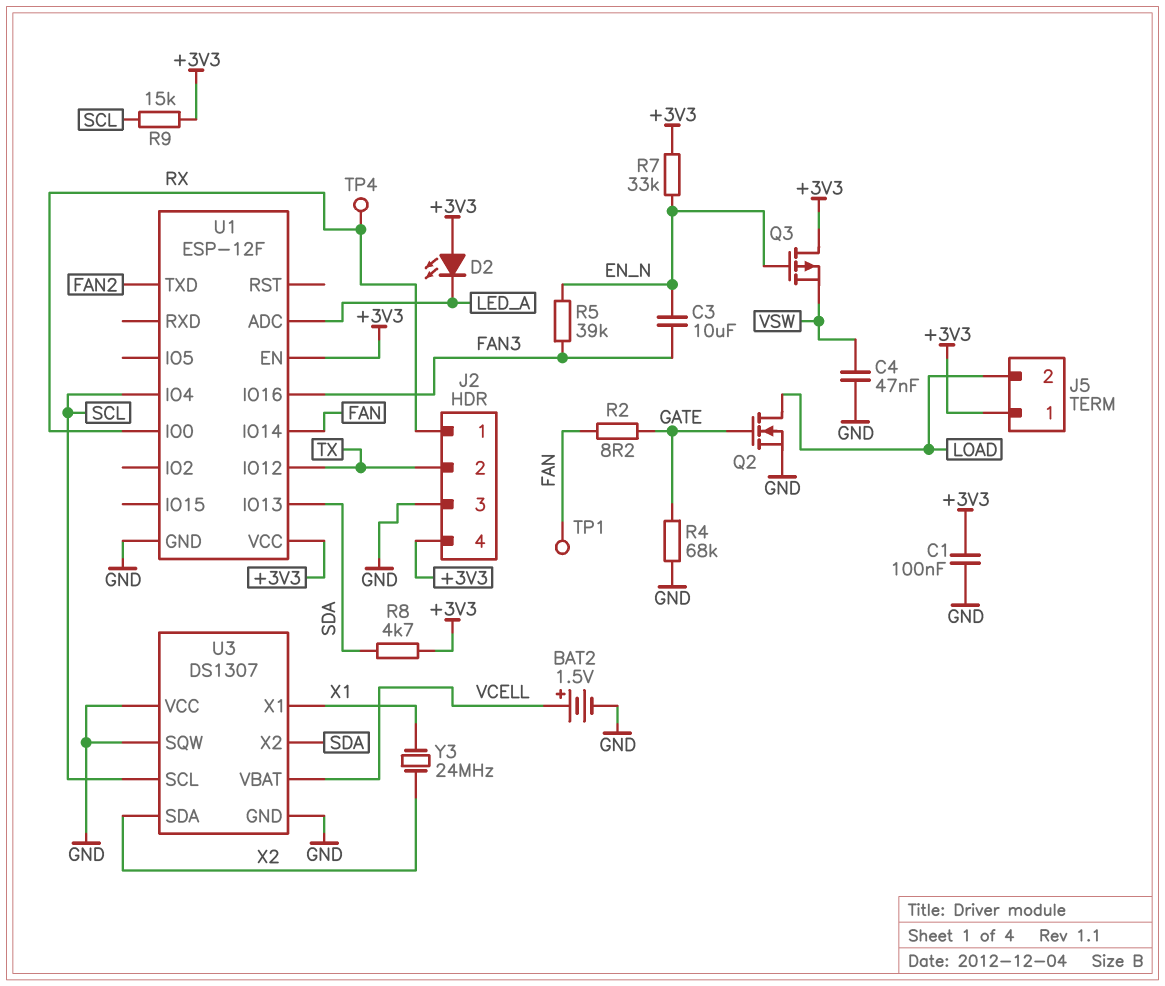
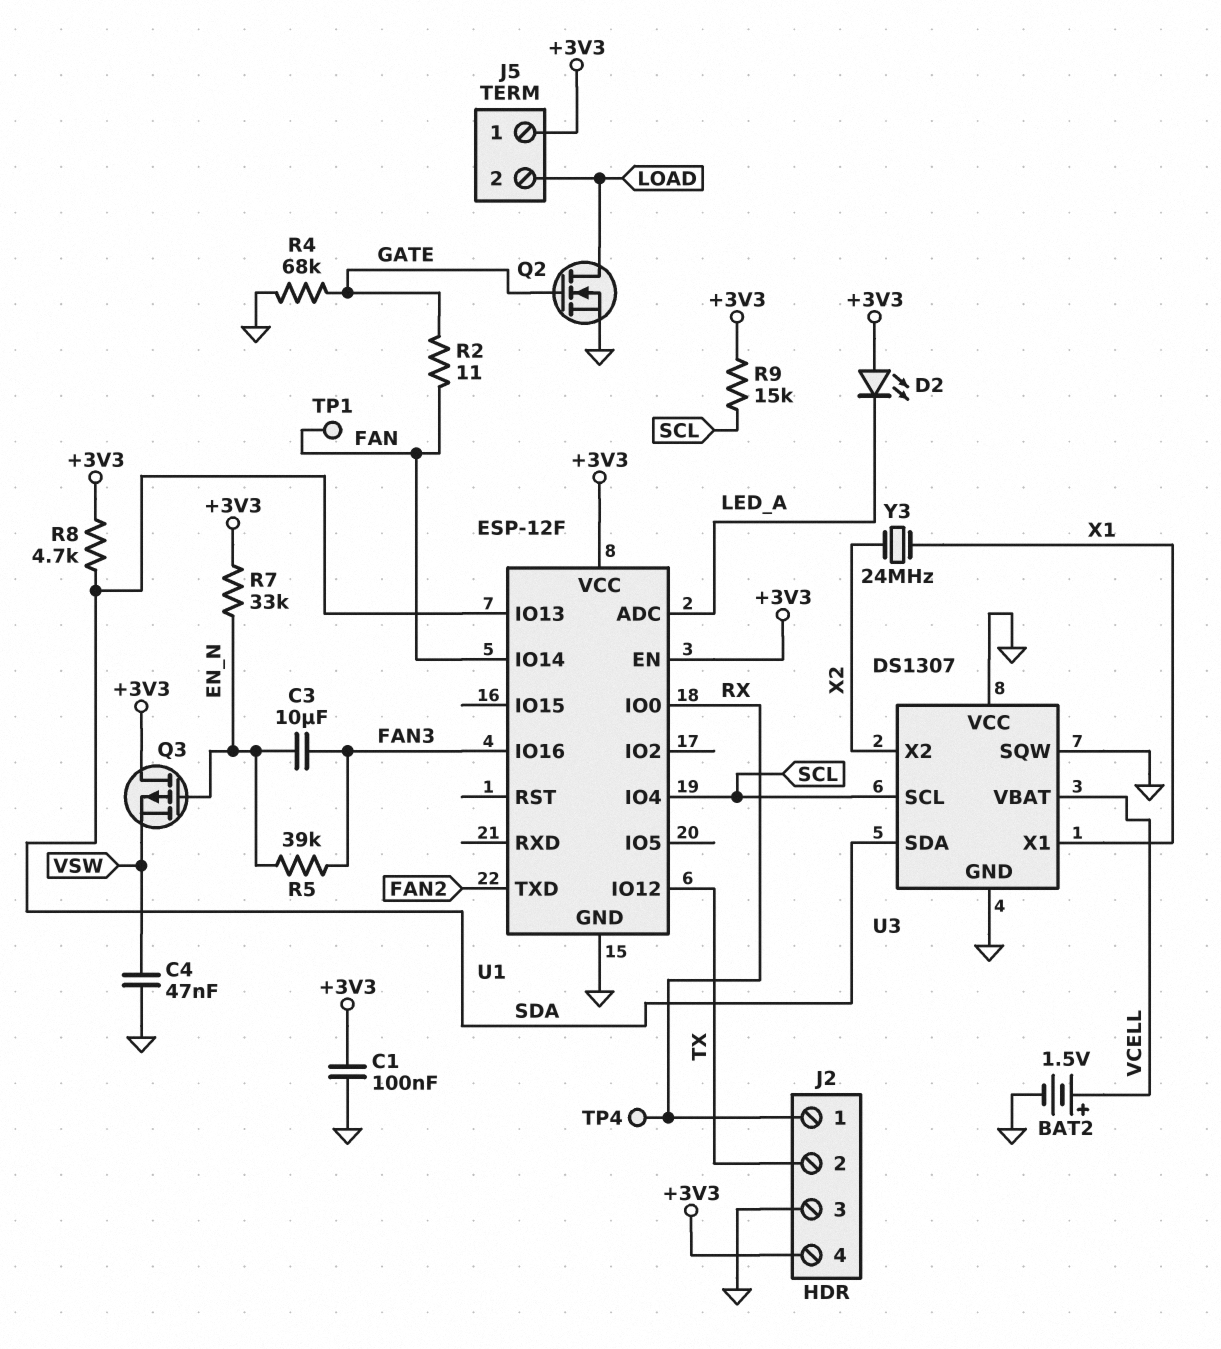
R2: 8.2 (FAN, GATE) -> 11 (FAN, GATE)
U3 pin SDA: X2 -> SDA
U3 pin X2: SDA -> X2

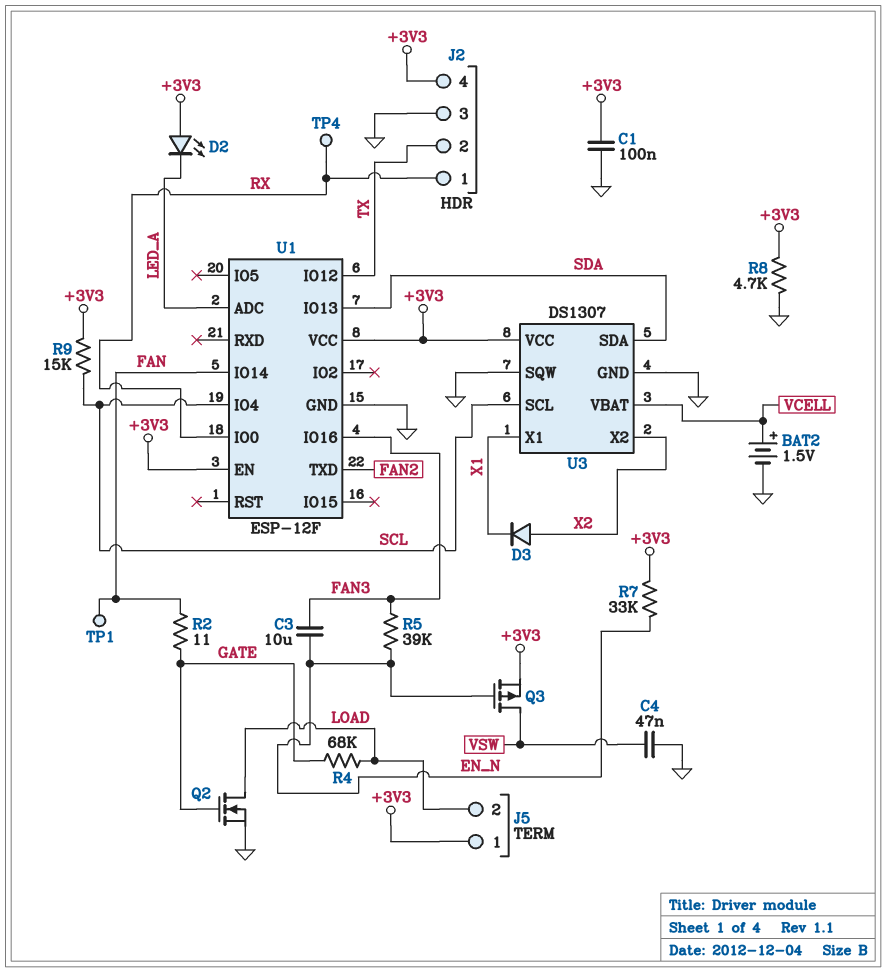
D3: none -> diode (A X2, K X1)
Q3: PMOS (G EN_N, D +3V3, S VSW) -> PMOS (G EN_N, D VSW, S +3V3)
R4: 68k (GATE, GND) -> 68k (GATE, LOAD)
R8: 4.7k (+3V3, SDA) -> 4.7k (+3V3, GND)
U3 pin VCC: GND -> +3V3
Y3: 24MHz (X1, X2) -> none

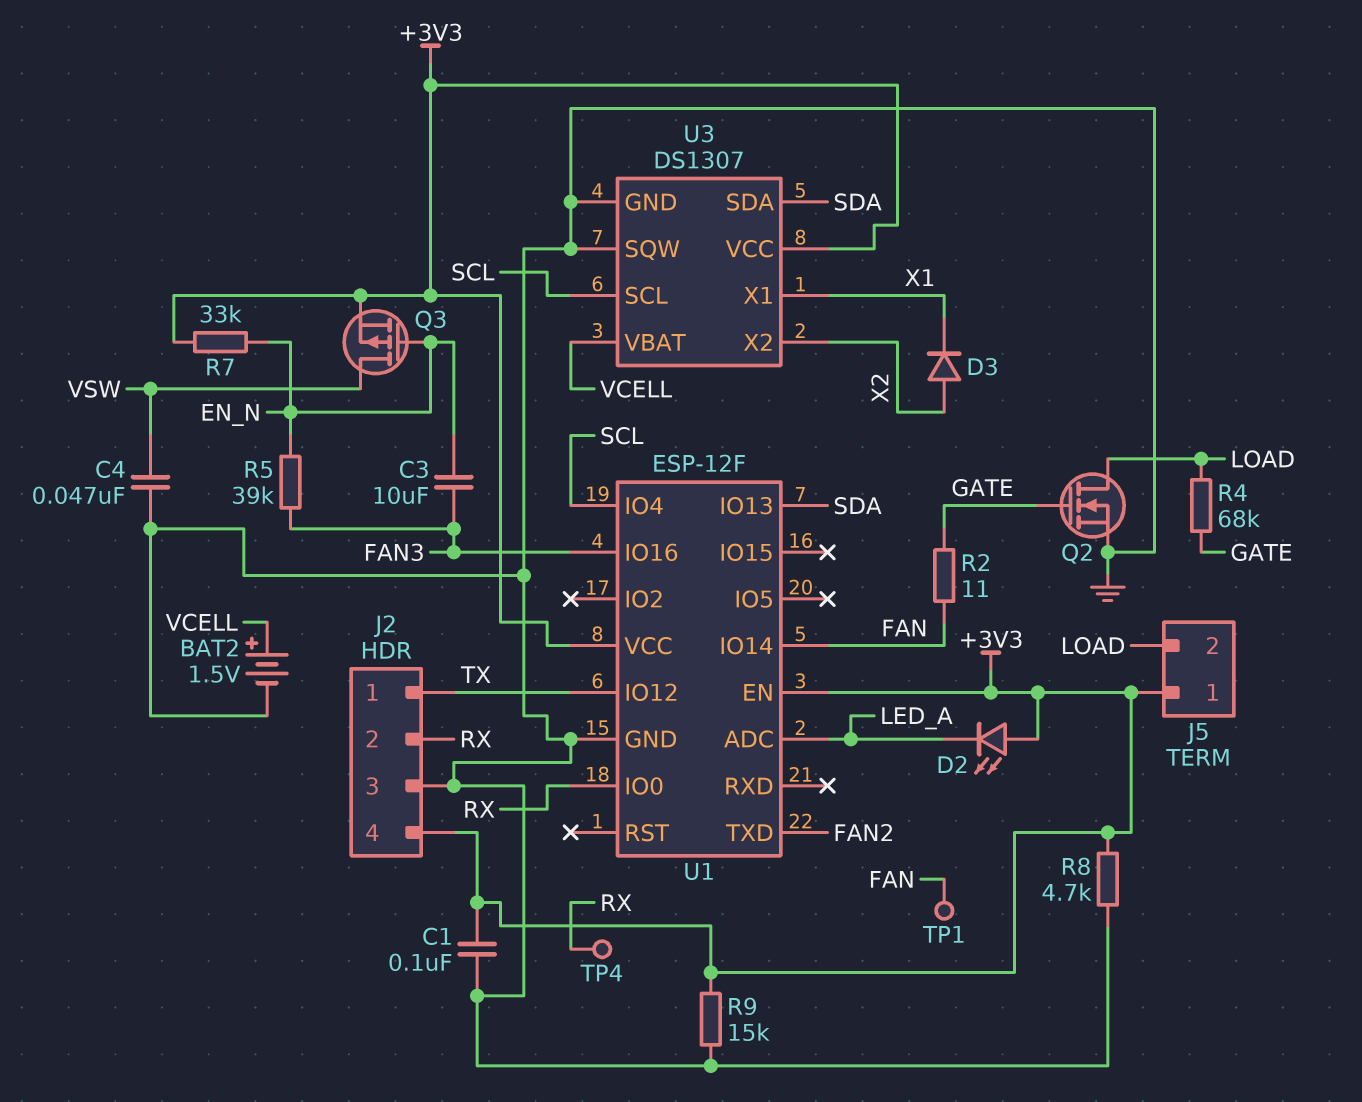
J2 pin 1: RX -> TX
J2 pin 2: TX -> RX
R9: 15k (+3V3, SCL) -> 15k (+3V3, GND)

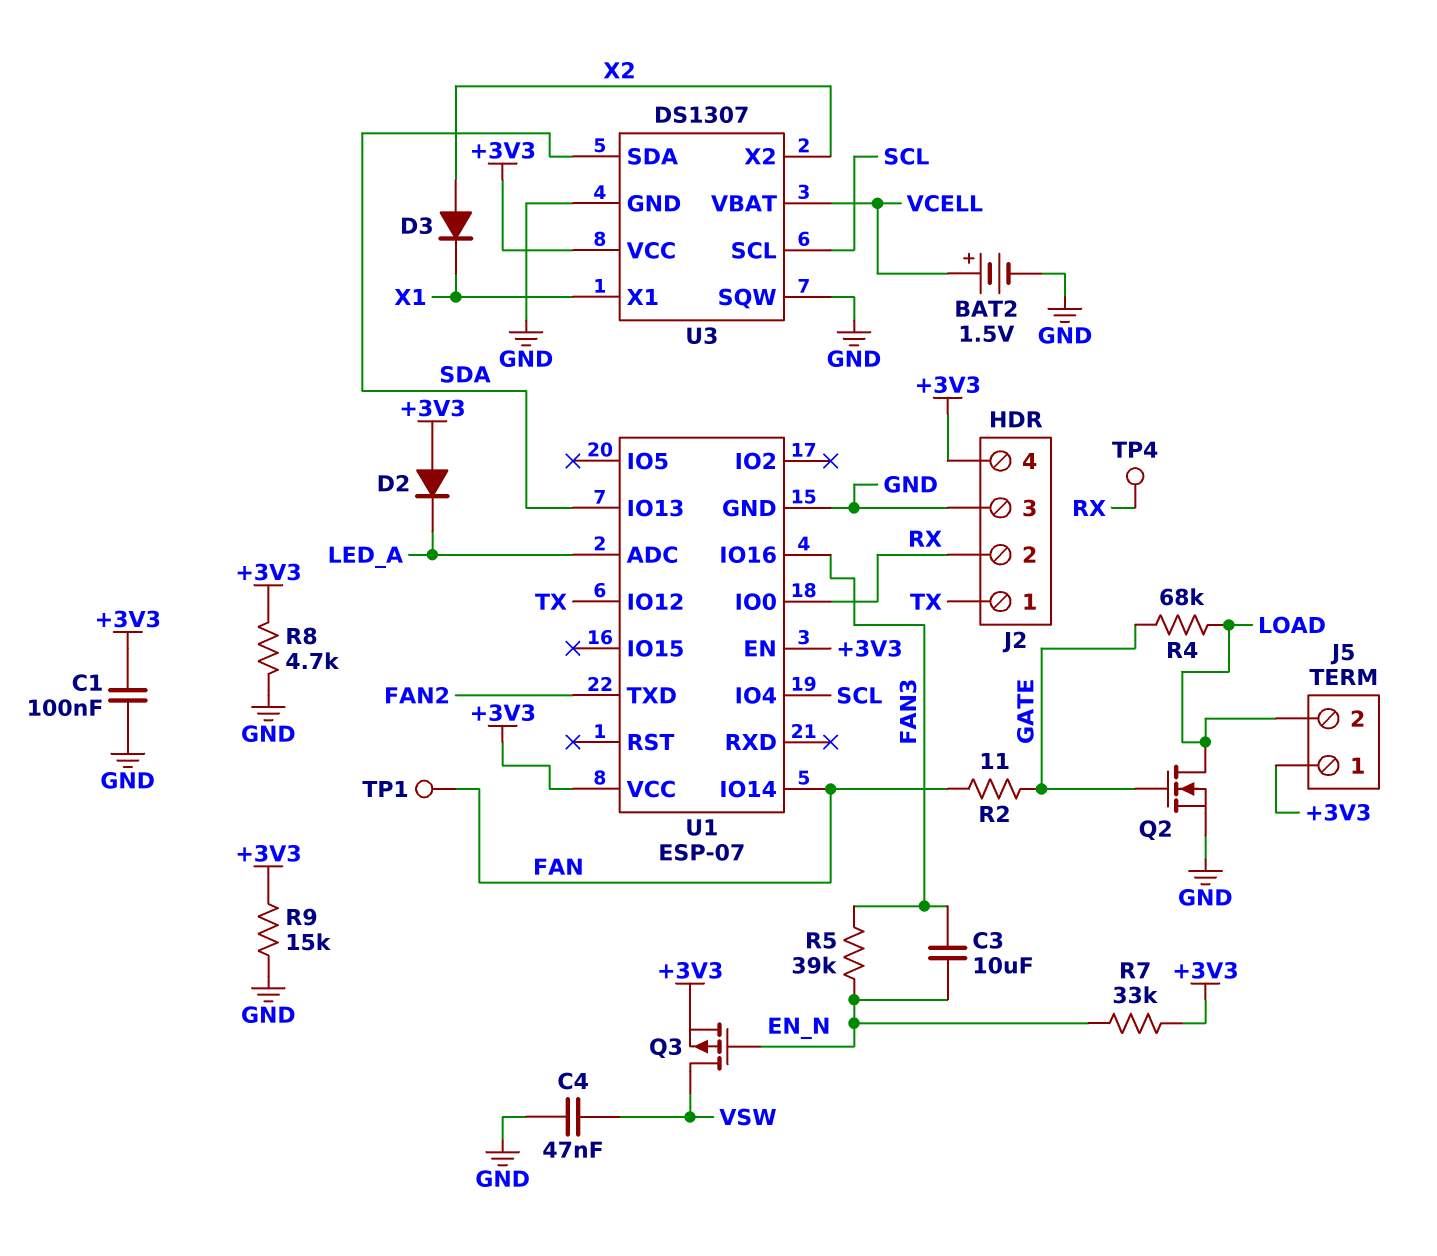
D2: LED (A +3V3, K LED_A) -> diode (A +3V3, K LED_A)
U1: ESP-12F -> ESP-07

